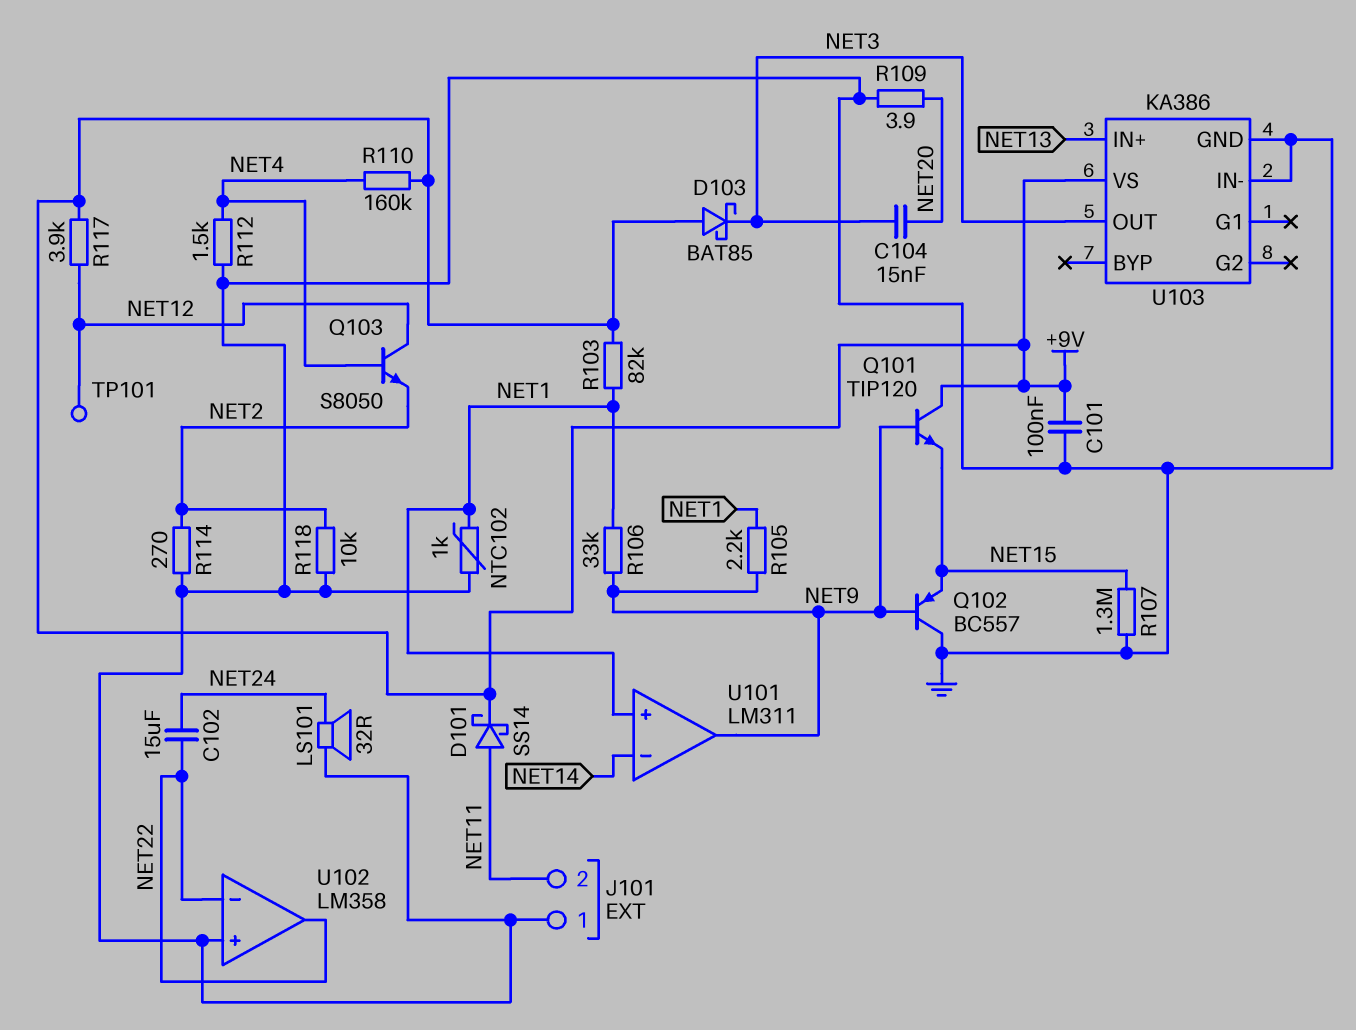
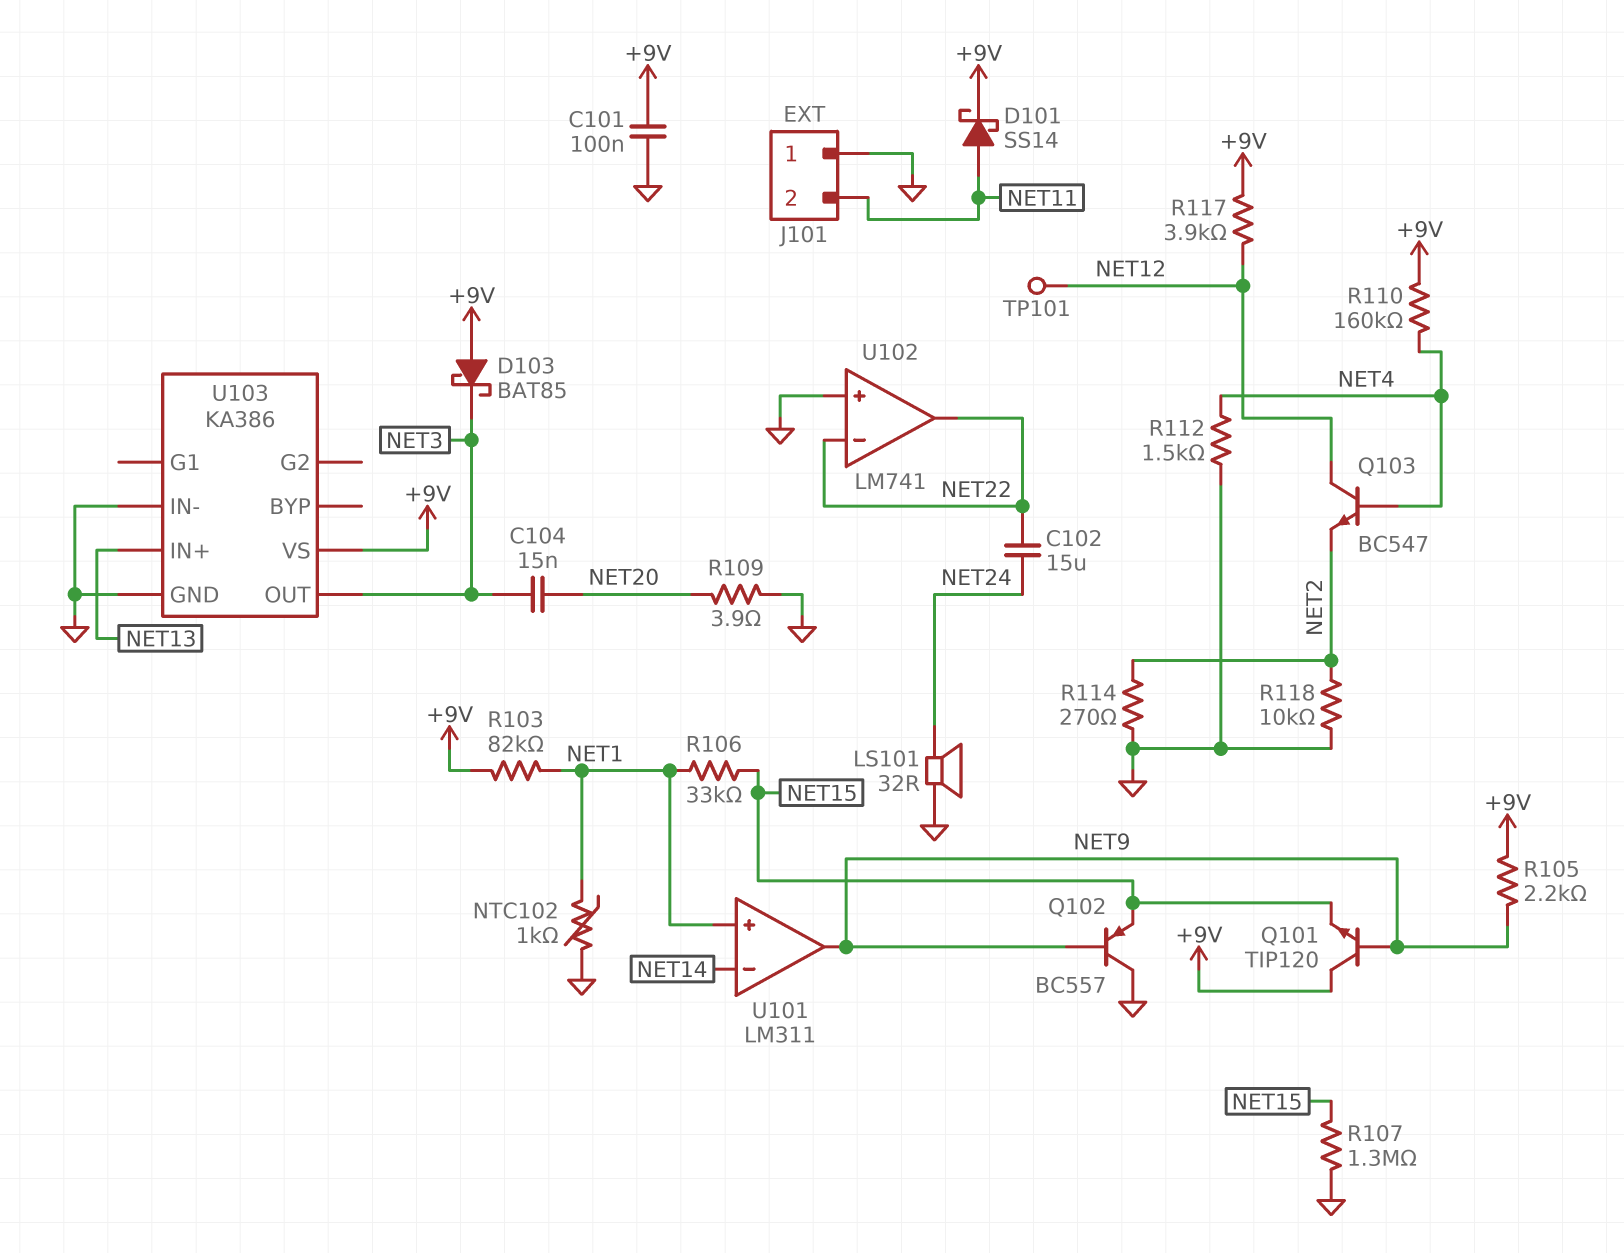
Q103: NPN S8050 (B NET4, C NET12, E NET2) -> NPN BC547 (B NET4, C NET12, E NET2)
R105: 2.2k (NET1, NET9) -> 2.2k (+9V, NET9)
R106: 33k (NET1, NET9) -> 33k (NET1, NET15)
U102: LM358 -> LM741

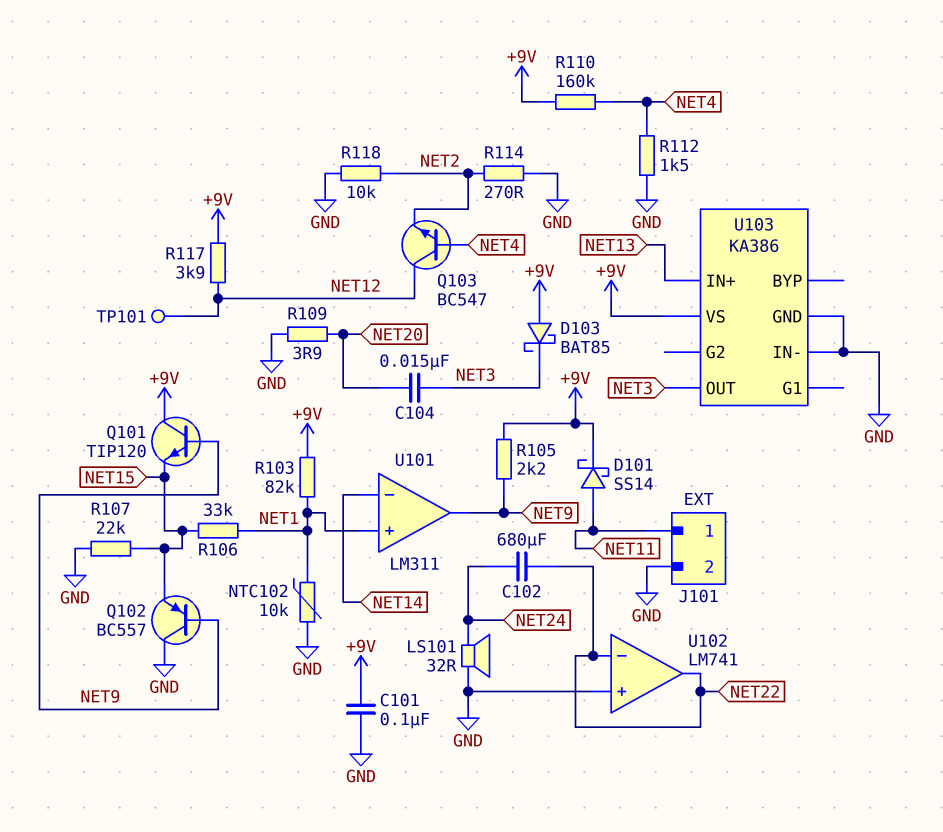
C102: 15uF (NET22, NET24) -> 680uF (NET22, NET24)
J101 pin 1: GND -> NET11
J101 pin 2: NET11 -> GND
NTC102: 1k (GND, NET1) -> 10k (GND, NET1)
R107: 1.3M (GND, NET15) -> 22k (GND, NET15)

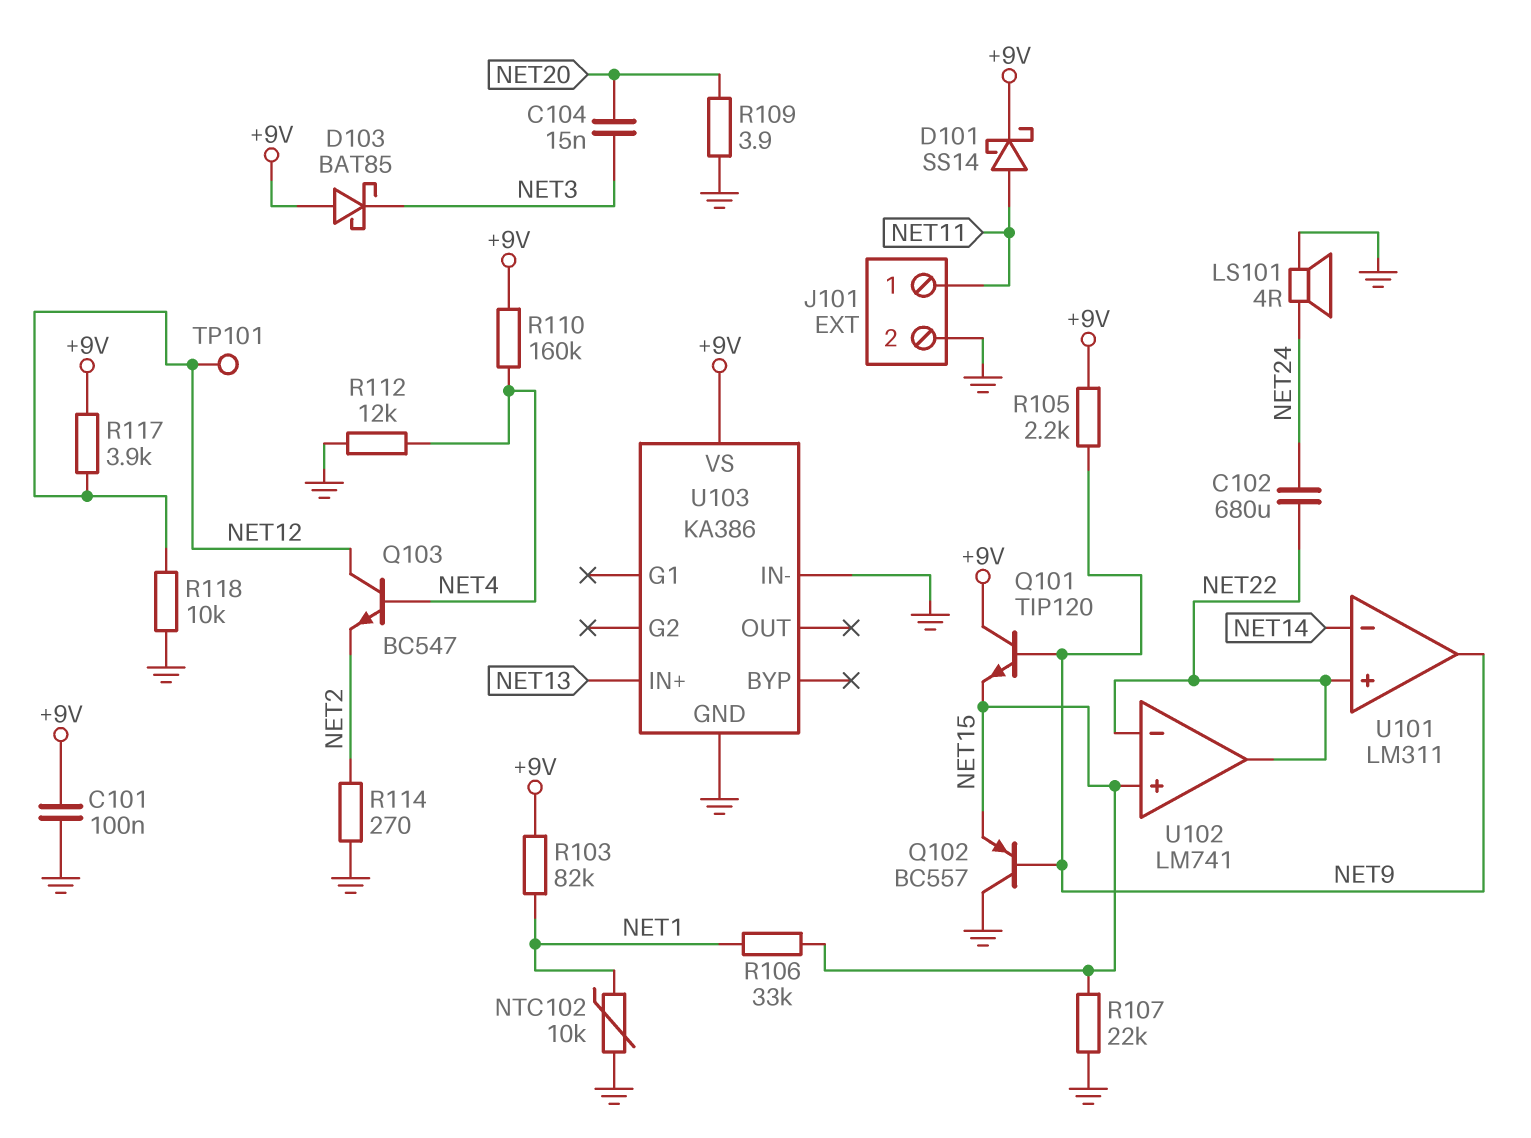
LS101: speaker 32R (GND, NET24) -> speaker 4R (GND, NET24)
R112: 1.5k (GND, NET4) -> 12k (GND, NET4)
R118: 10k (GND, NET2) -> 10k (GND, NET12)
U101 pin in+: NET1 -> NET22
U102 pin in+: GND -> NET15
U103 pin OUT: NET3 -> none

